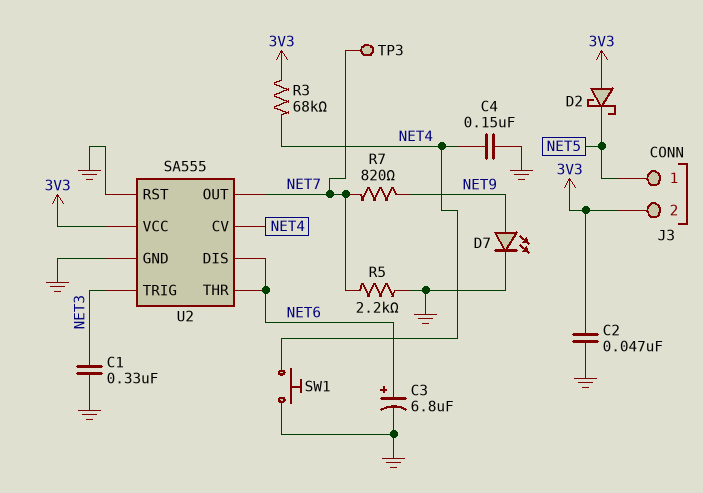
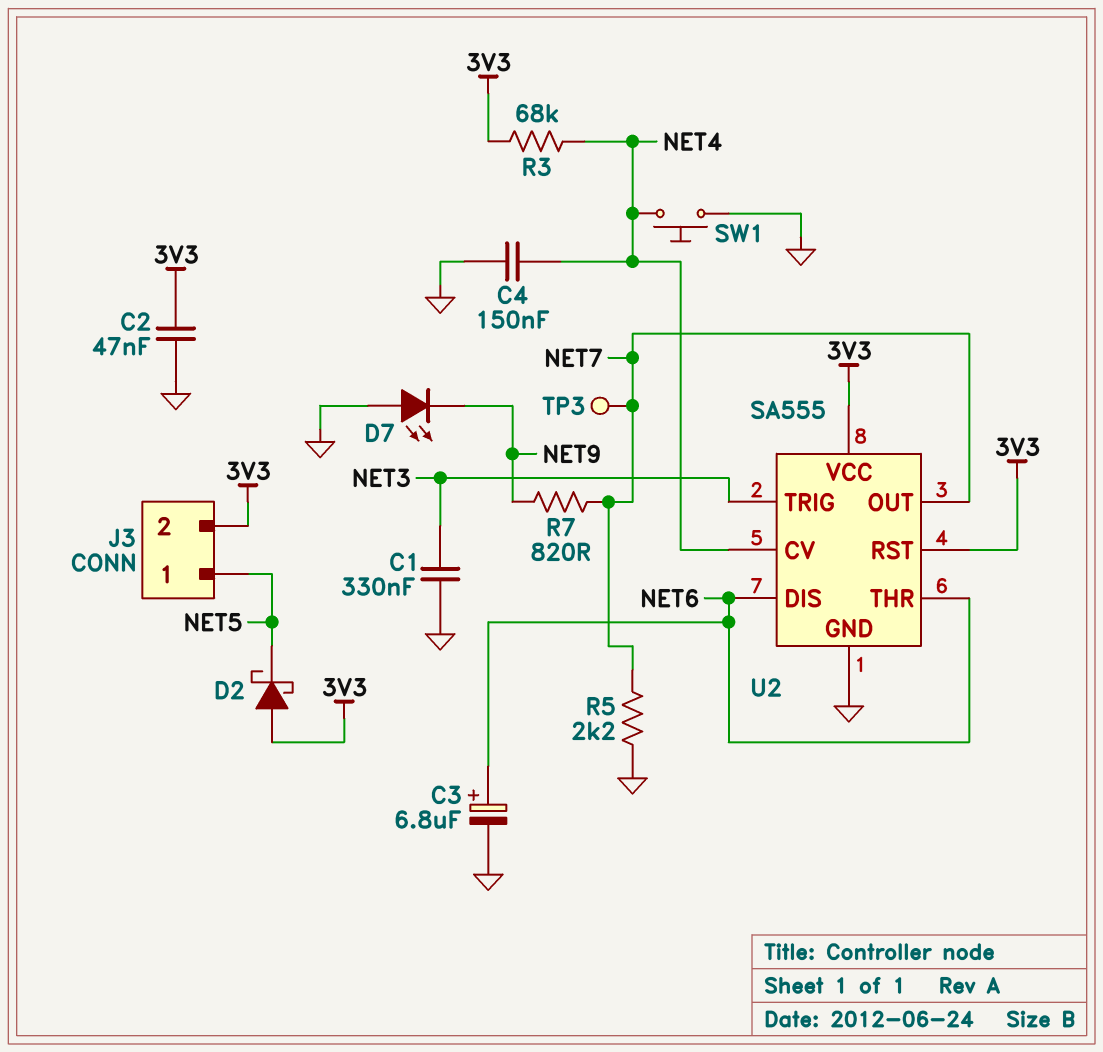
D7: LED (A NET9, K GND) -> LED (A GND, K NET9)
U2 pin RST: GND -> 3V3

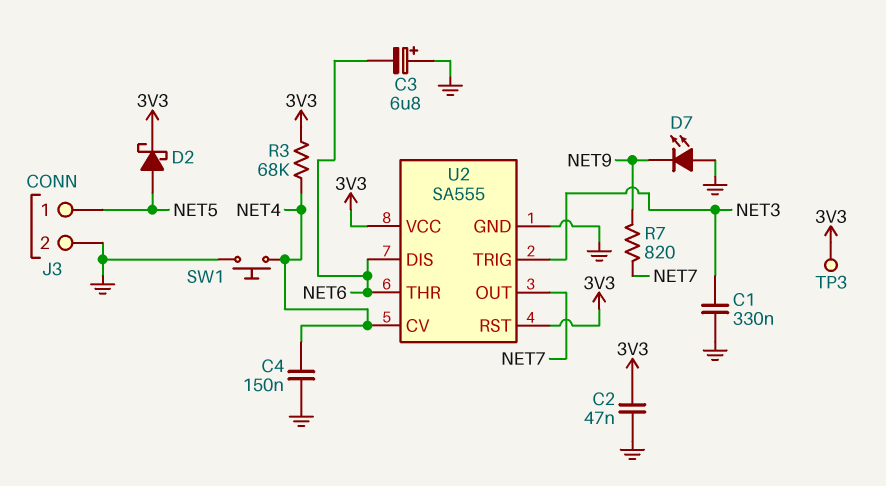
C3: 6.8uF (plus NET6, minus GND) -> 6.8uF (plus GND, minus NET6)
D2: schottky (A 3V3, K NET5) -> schottky (A NET5, K 3V3)
J3 pin 2: 3V3 -> GND
R5: 2.2k (GND, NET7) -> none
TP3: test point (NET7) -> test point (3V3)

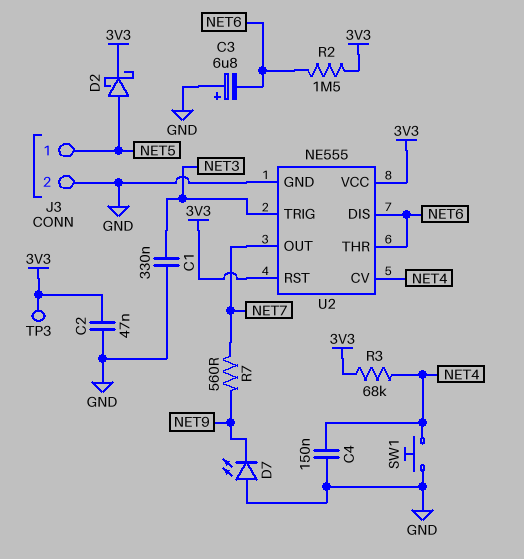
R2: none -> 1.5M (3V3, NET6)
R7: 820 (NET7, NET9) -> 560 (NET7, NET9)
U2: SA555 -> NE555

